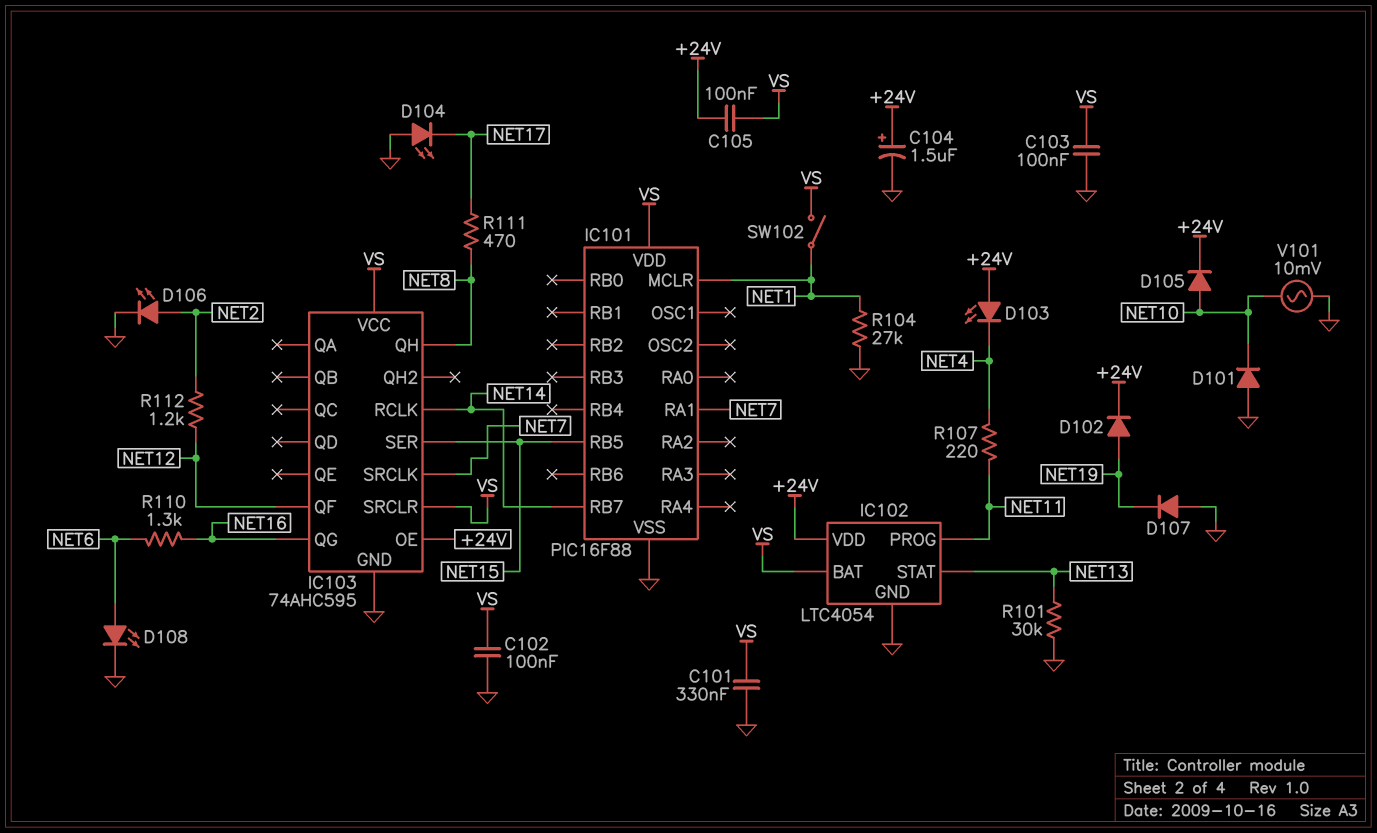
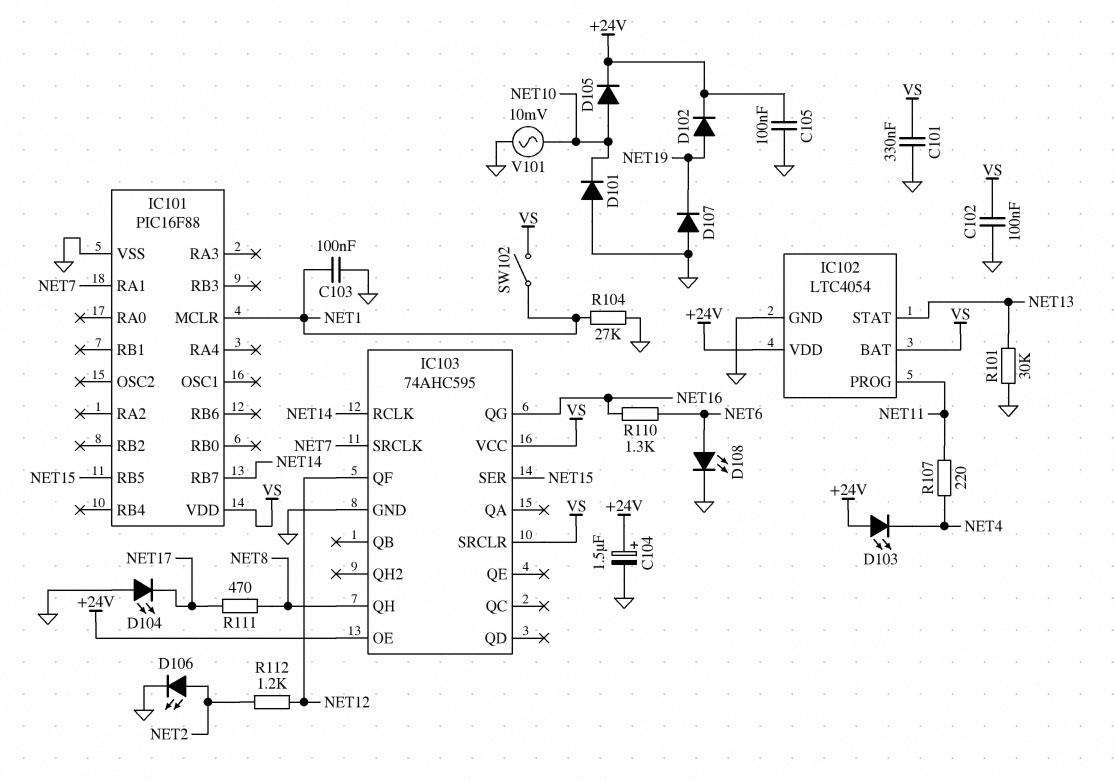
C103: 100nF (GND, VS) -> 100nF (GND, NET1)
C105: 100nF (+24V, VS) -> 100nF (+24V, GND)

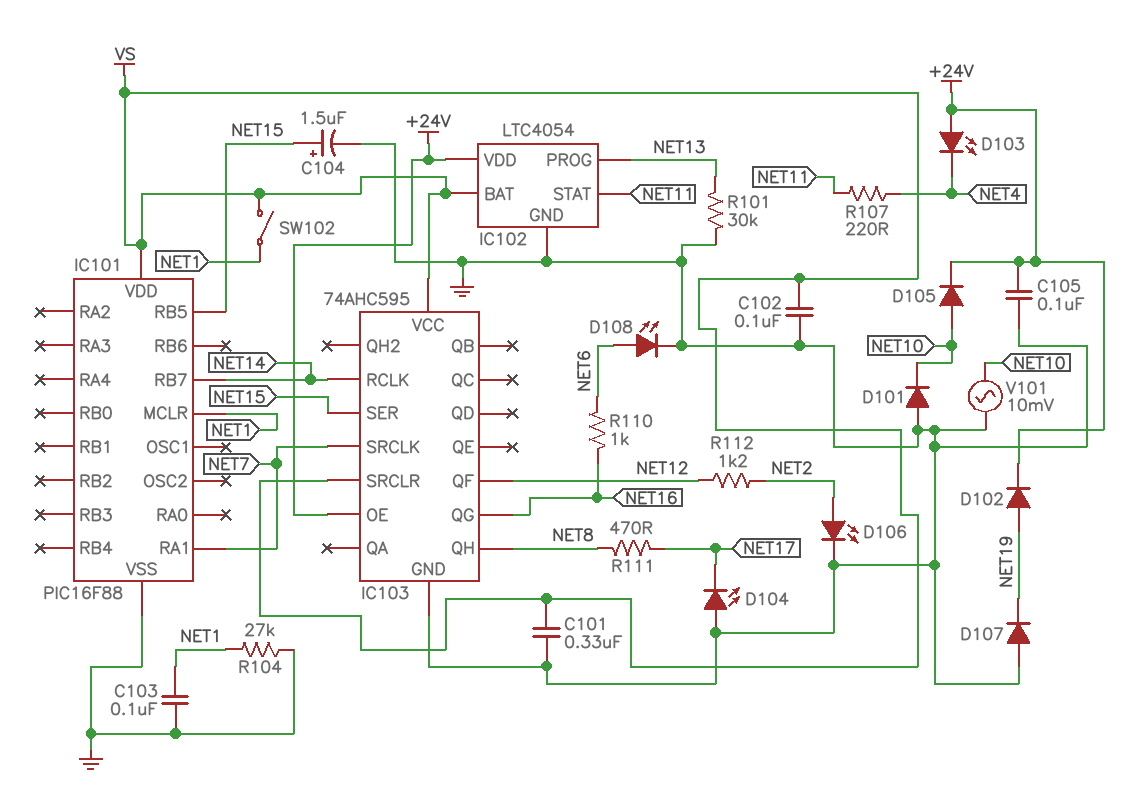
C104: 1.5uF (plus +24V, minus GND) -> 1.5uF (plus NET15, minus GND)
IC102 pin PROG: NET11 -> NET13
IC102 pin STAT: NET13 -> NET11
R110: 1.3k (NET6, NET16) -> 1k (NET6, NET16)

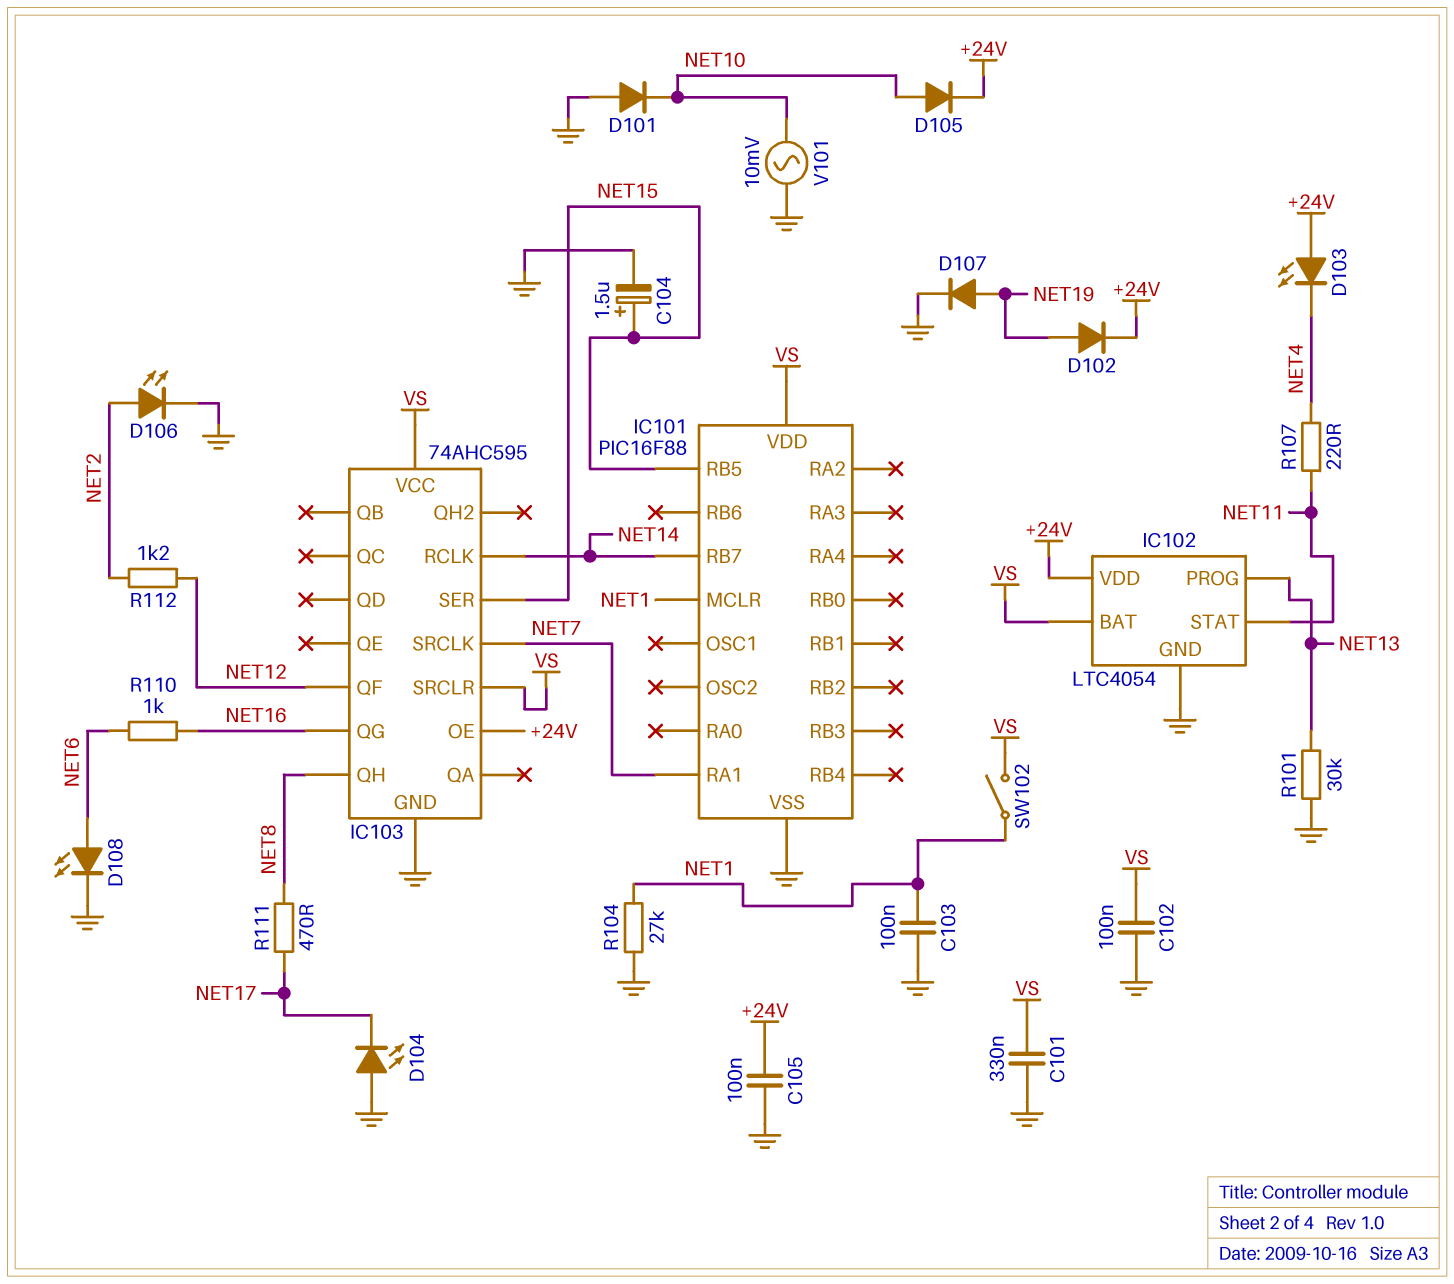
D107: diode (A GND, K NET19) -> diode (A NET19, K GND)

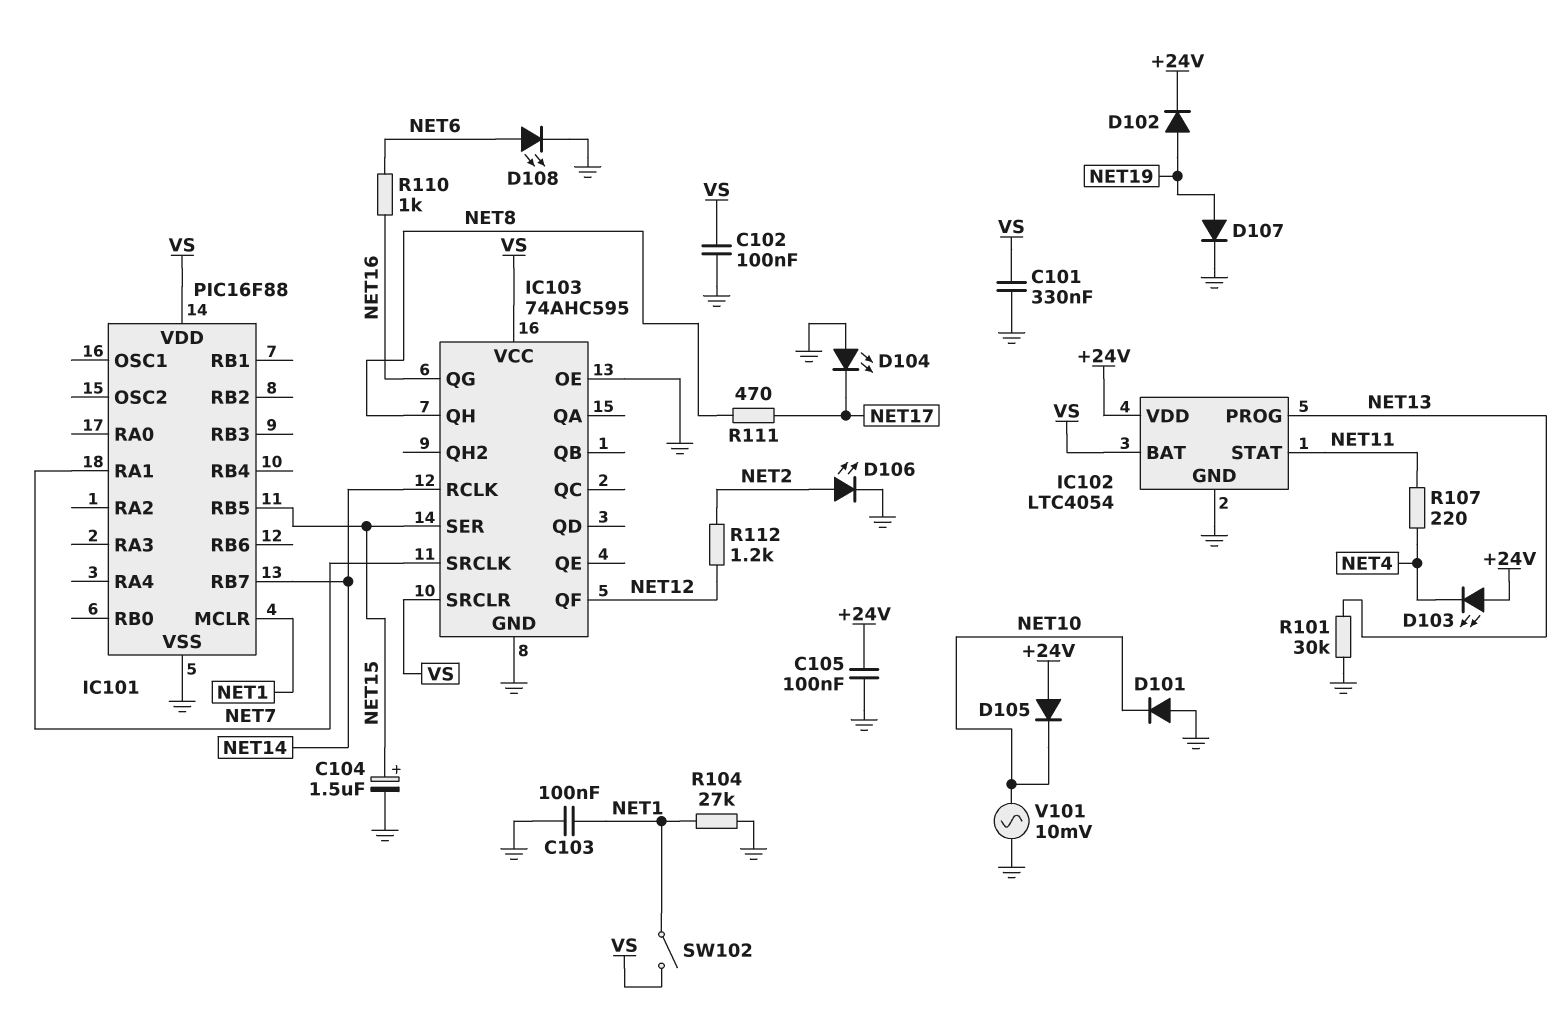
D105: diode (A NET10, K +24V) -> diode (A +24V, K NET10)
IC103 pin OE: +24V -> GND

